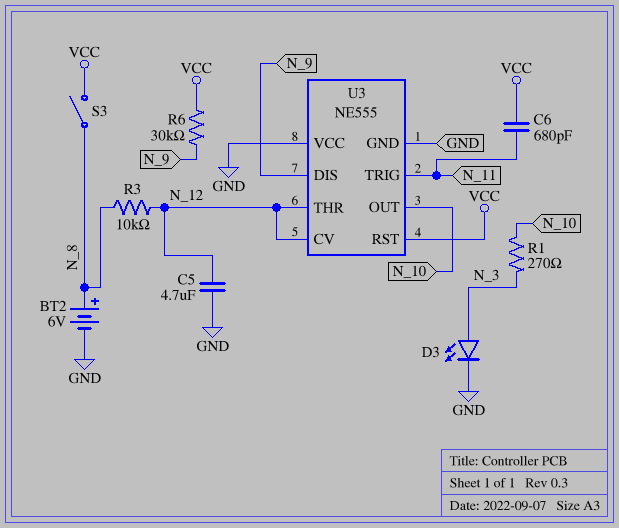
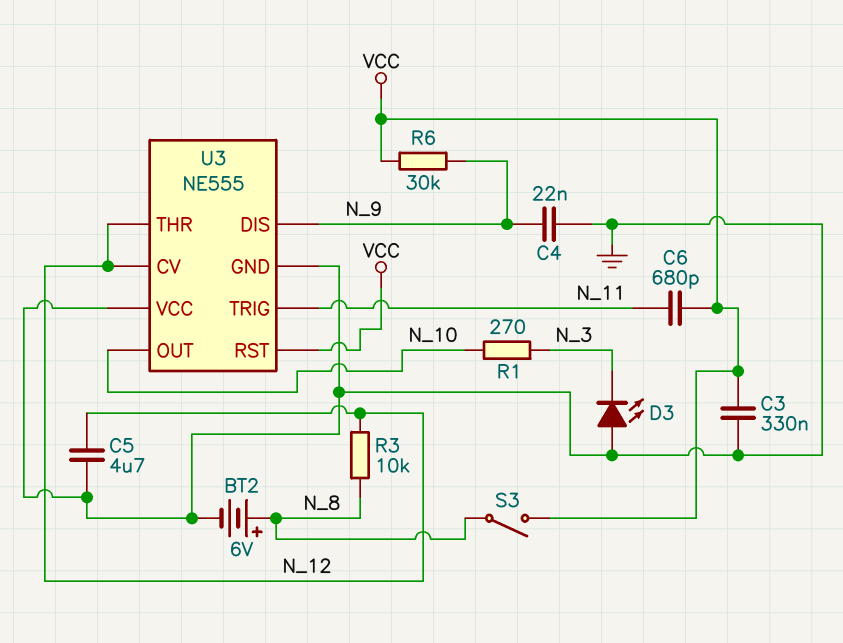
C3: none -> 330nF (GND, VCC)
C4: none -> 22nF (GND, N_9)
D3: LED (A N_3, K GND) -> LED (A GND, K N_3)

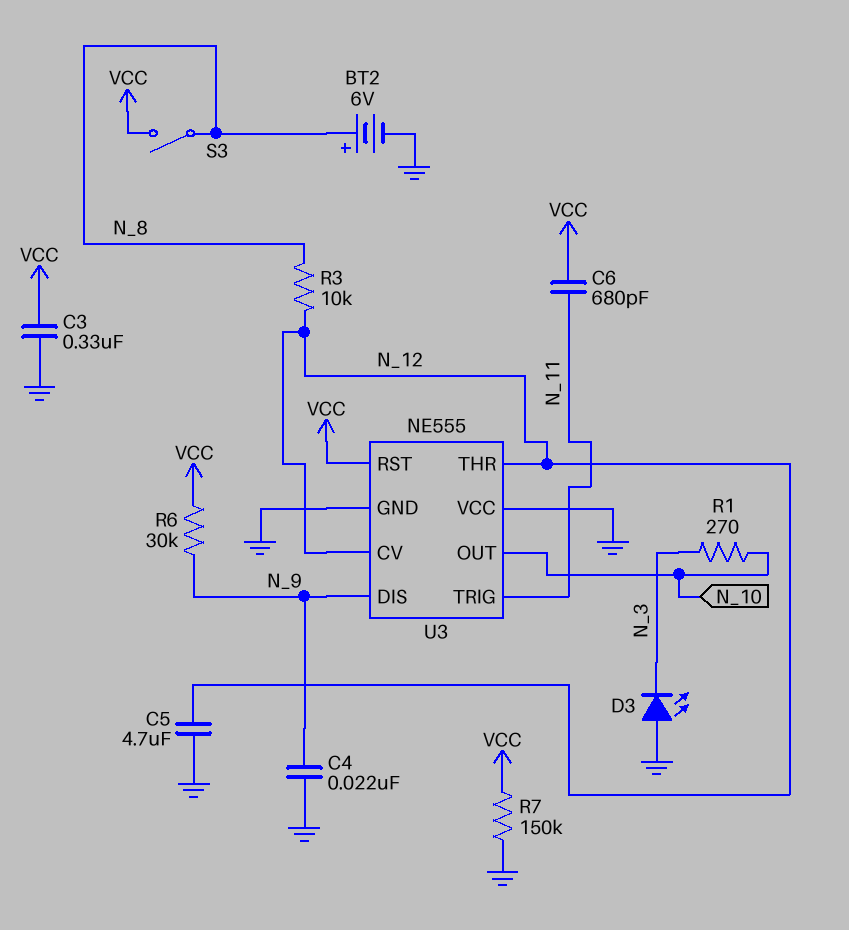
R7: none -> 150k (GND, VCC)

